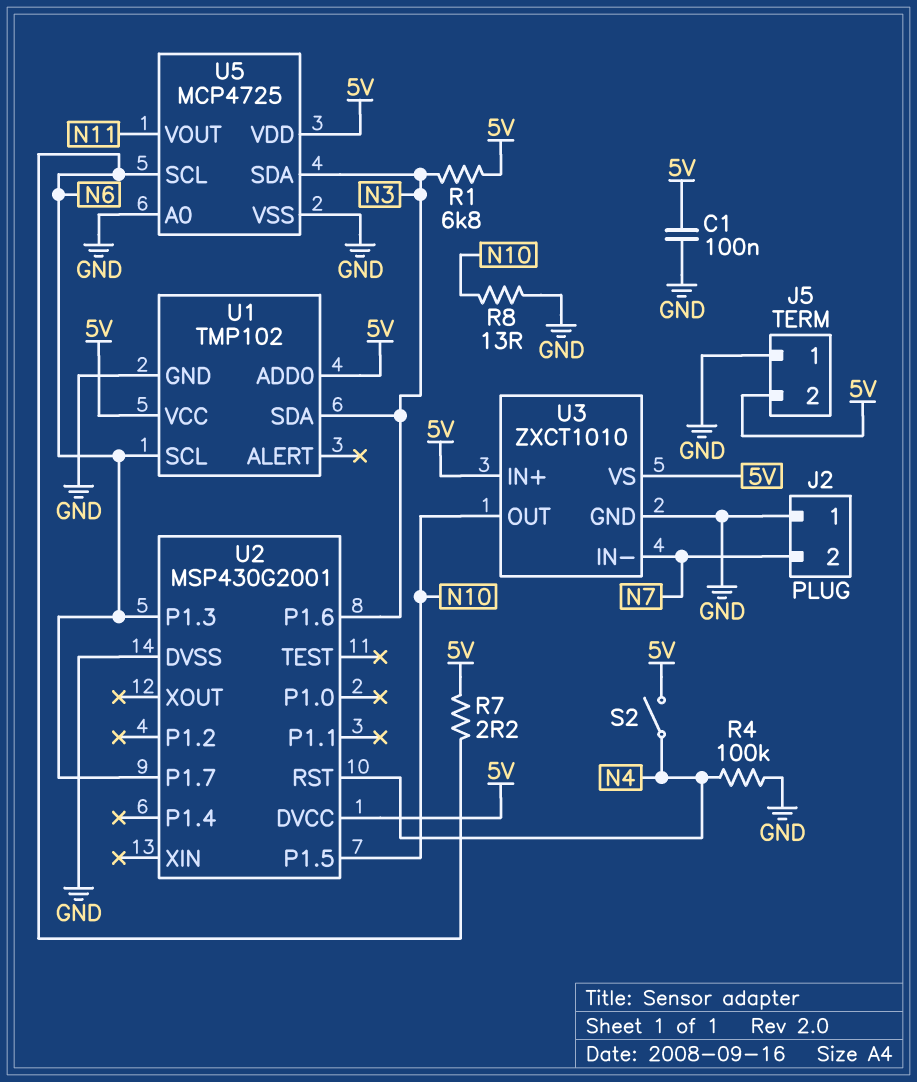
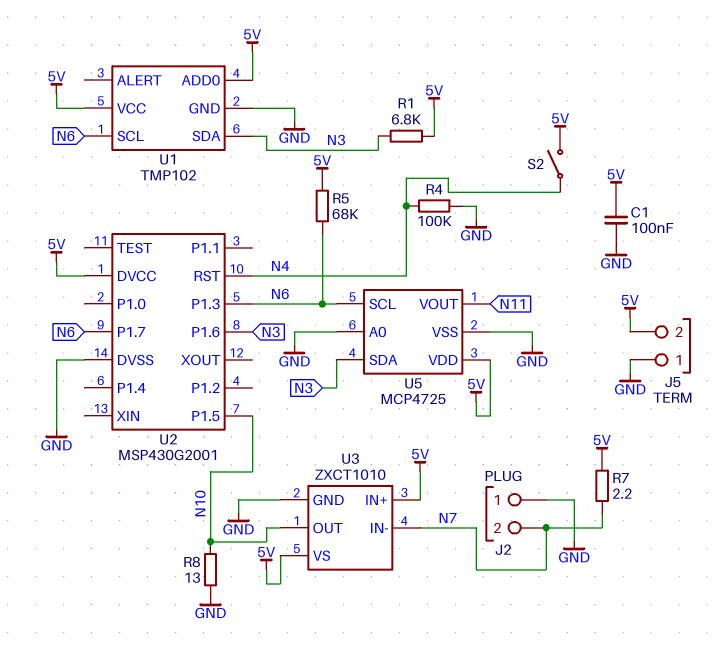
R5: none -> 68k (5V, N6)
R7: 2.2 (5V, N6) -> 2.2 (5V, N7)

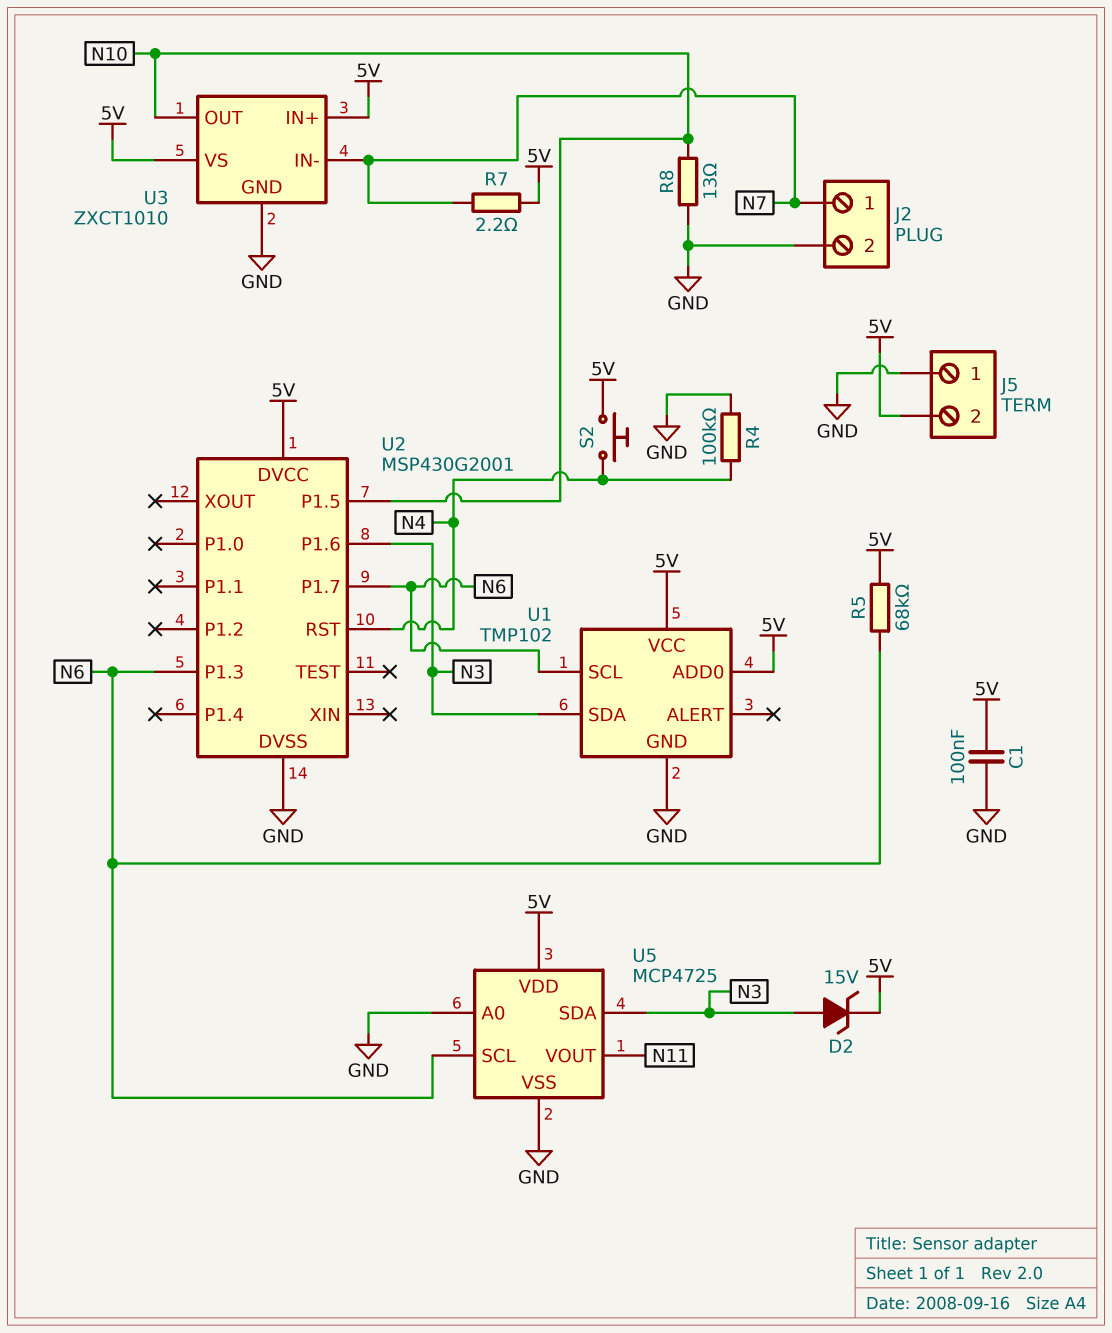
D2: none -> zener 15V (A N3, K 5V)
J2 pin 1: GND -> N7
J2 pin 2: N7 -> GND
R1: 6.8k (5V, N3) -> none
S2: switch (5V, N4) -> button (5V, N4)

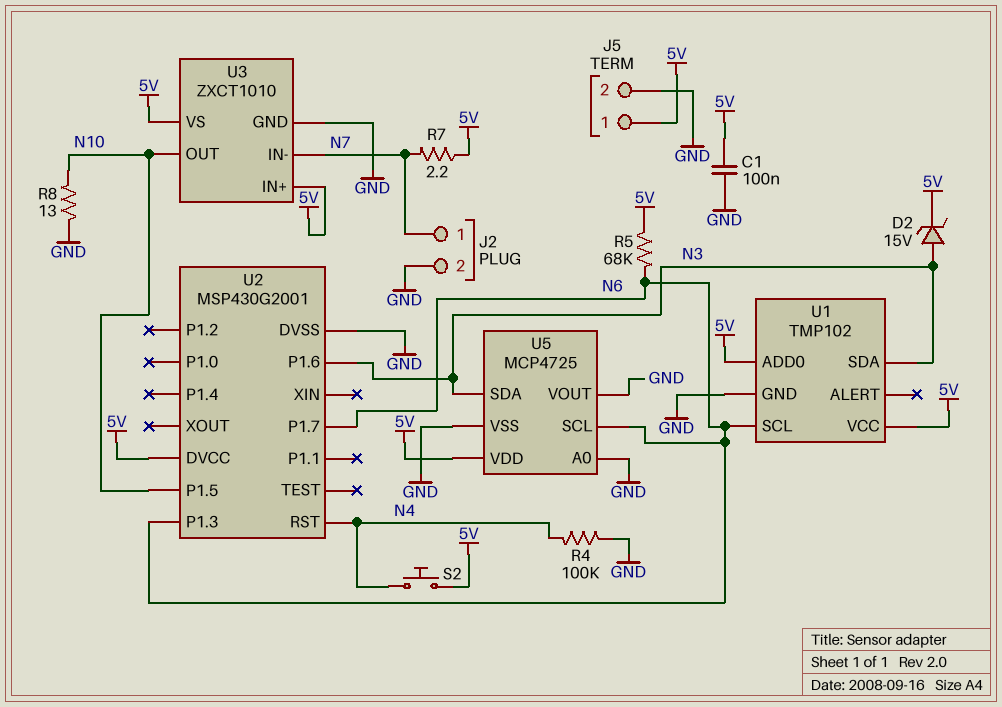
J5 pin 1: GND -> 5V
J5 pin 2: 5V -> GND
U5 pin VOUT: N11 -> GND

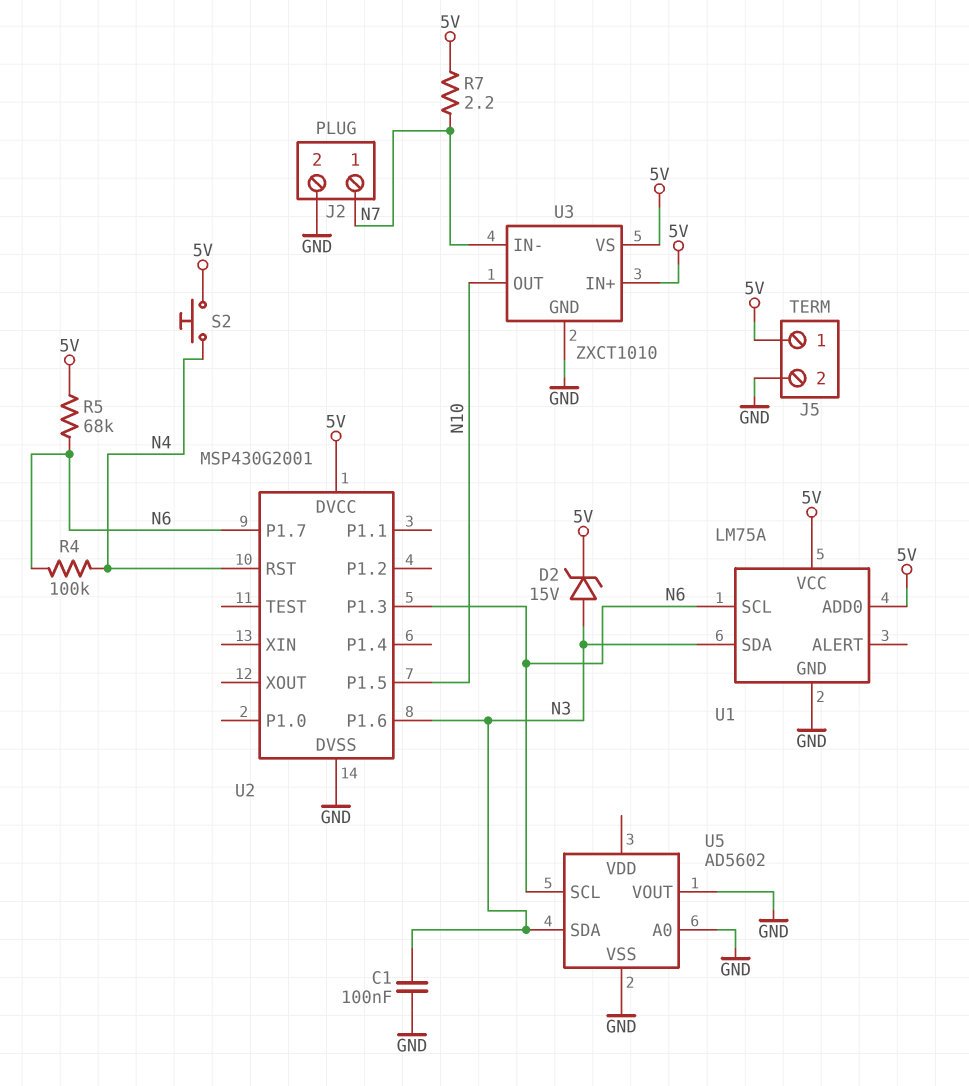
C1: 100nF (5V, GND) -> 100nF (GND, N3)
R4: 100k (GND, N4) -> 100k (N4, N6)
R8: 13 (GND, N10) -> none
U1: TMP102 -> LM75A
U5: MCP4725 -> AD5602
U5 pin VDD: 5V -> none

